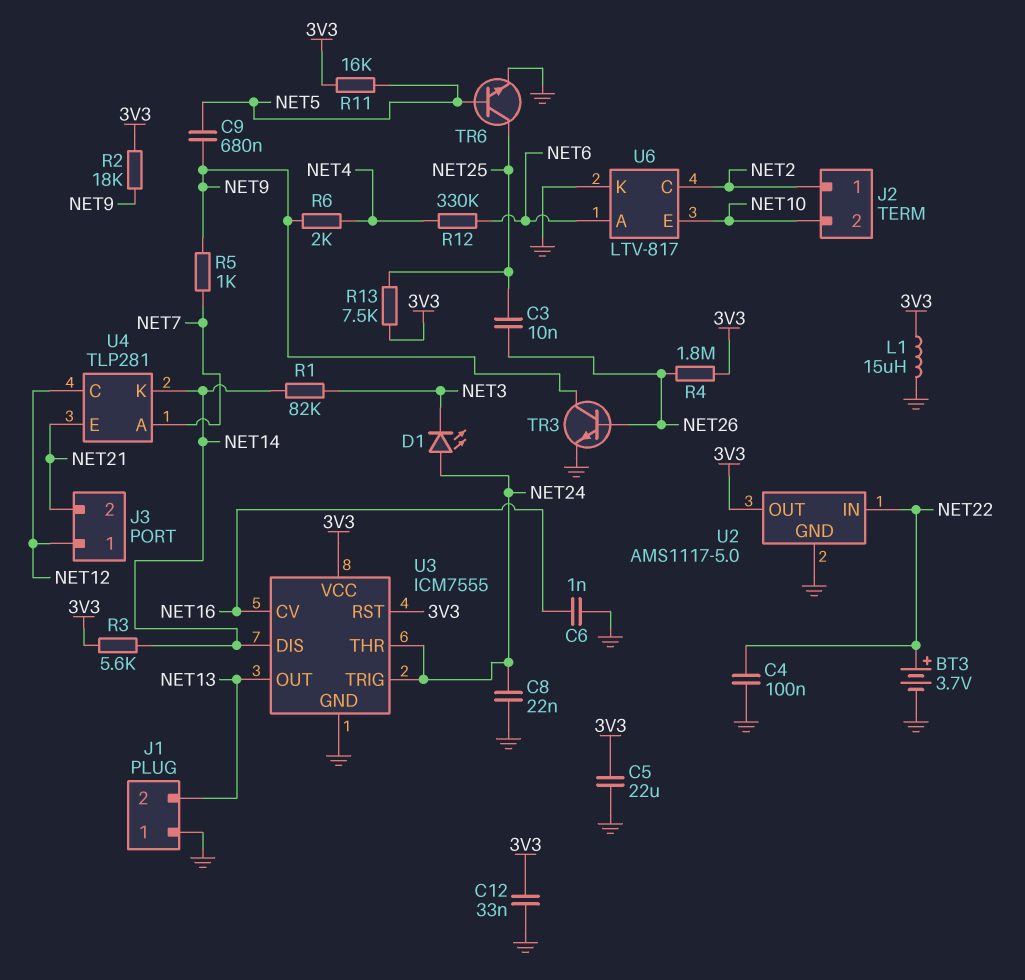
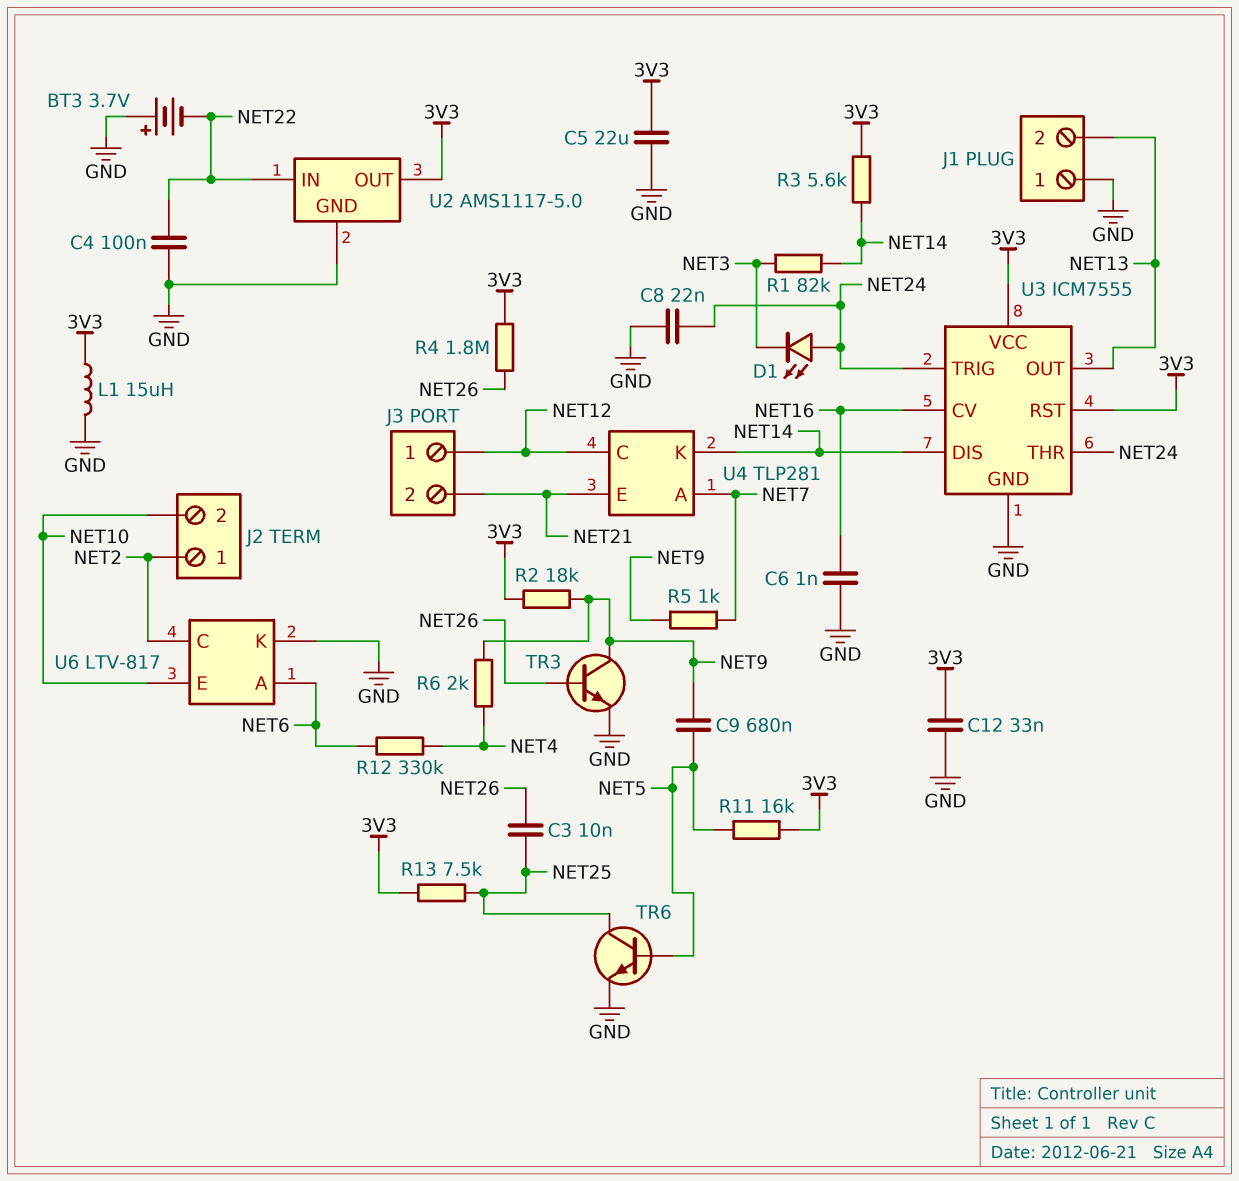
BT3: 3.7V (plus NET22, minus GND) -> 3.7V (plus GND, minus NET22)

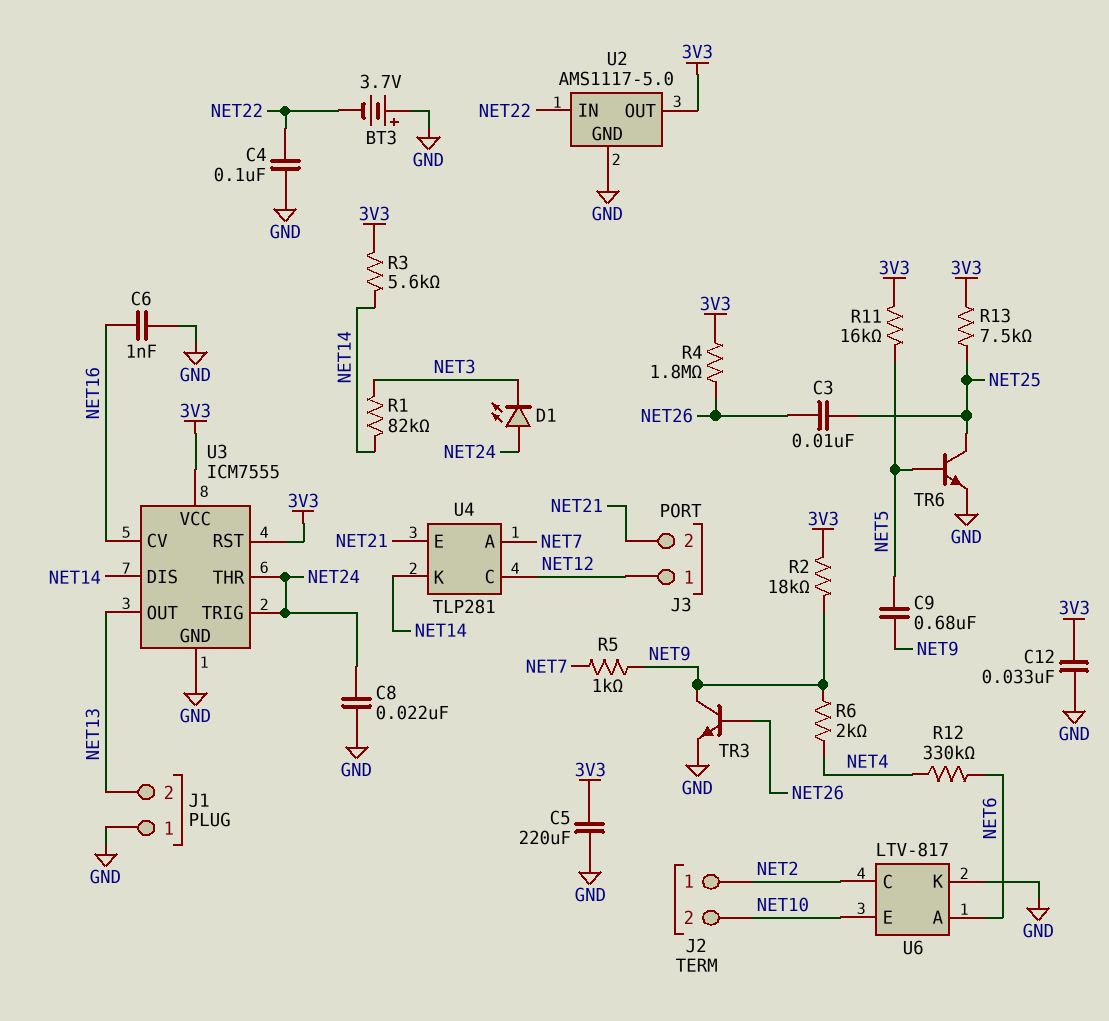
C5: 22uF (3V3, GND) -> 220uF (3V3, GND)
L1: 15uH (3V3, GND) -> none

